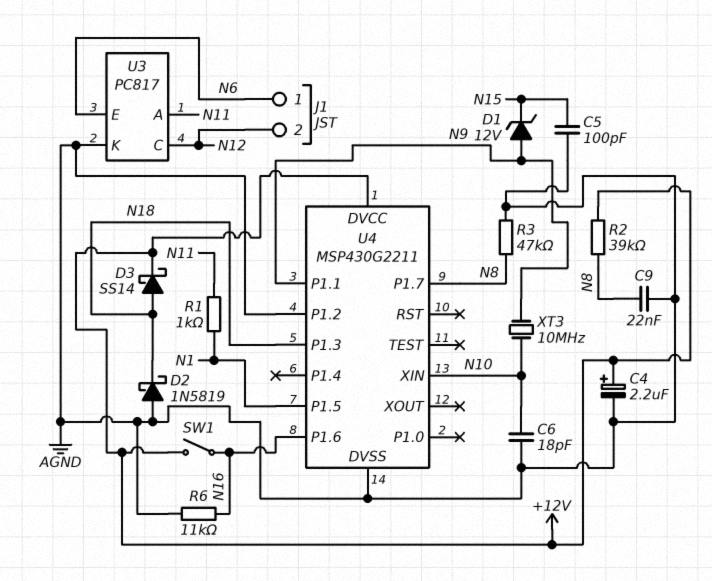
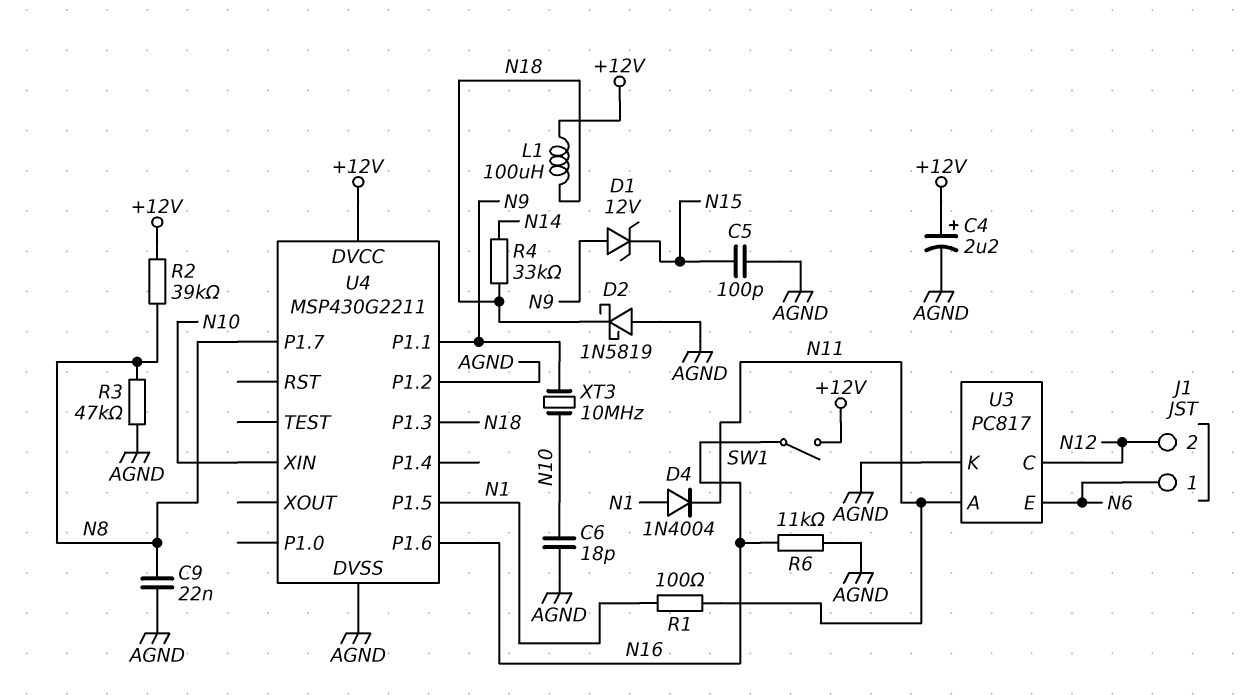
D3: schottky SS14 (A N18, K +12V) -> none
D4: none -> diode 1N4004 (A N1, K N11)
L1: none -> 100uH (+12V, N18)
R1: 1k (N1, N11) -> 100 (N1, N11)
R4: none -> 33k (N14, N18)

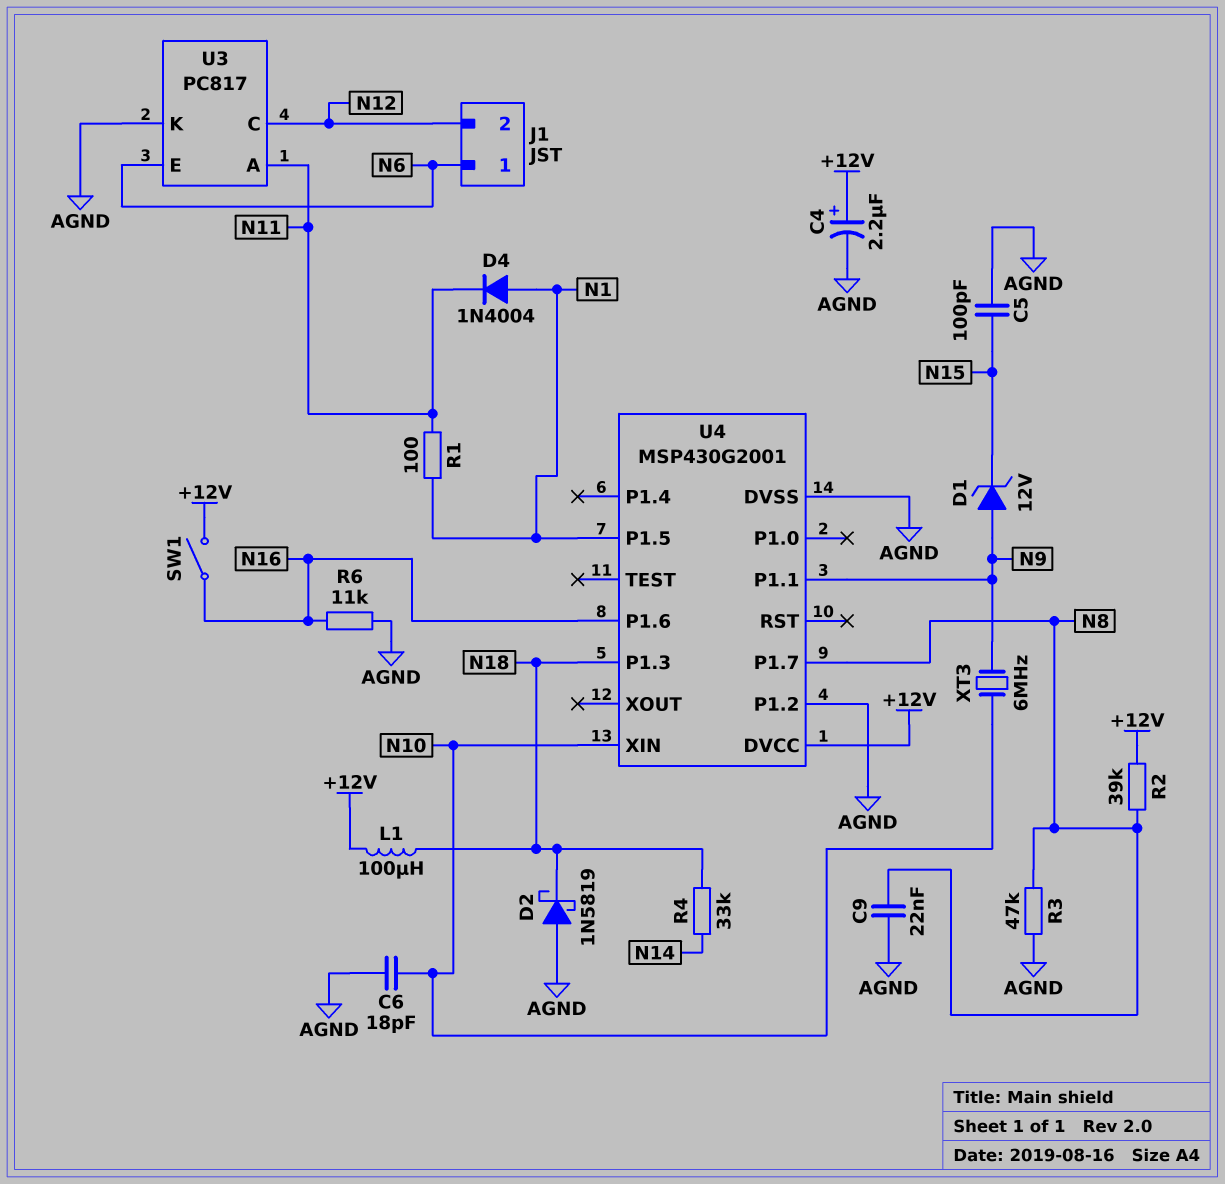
U4: MSP430G2211 -> MSP430G2001
XT3: 10MHz (N9, N10) -> 6MHz (N9, N10)

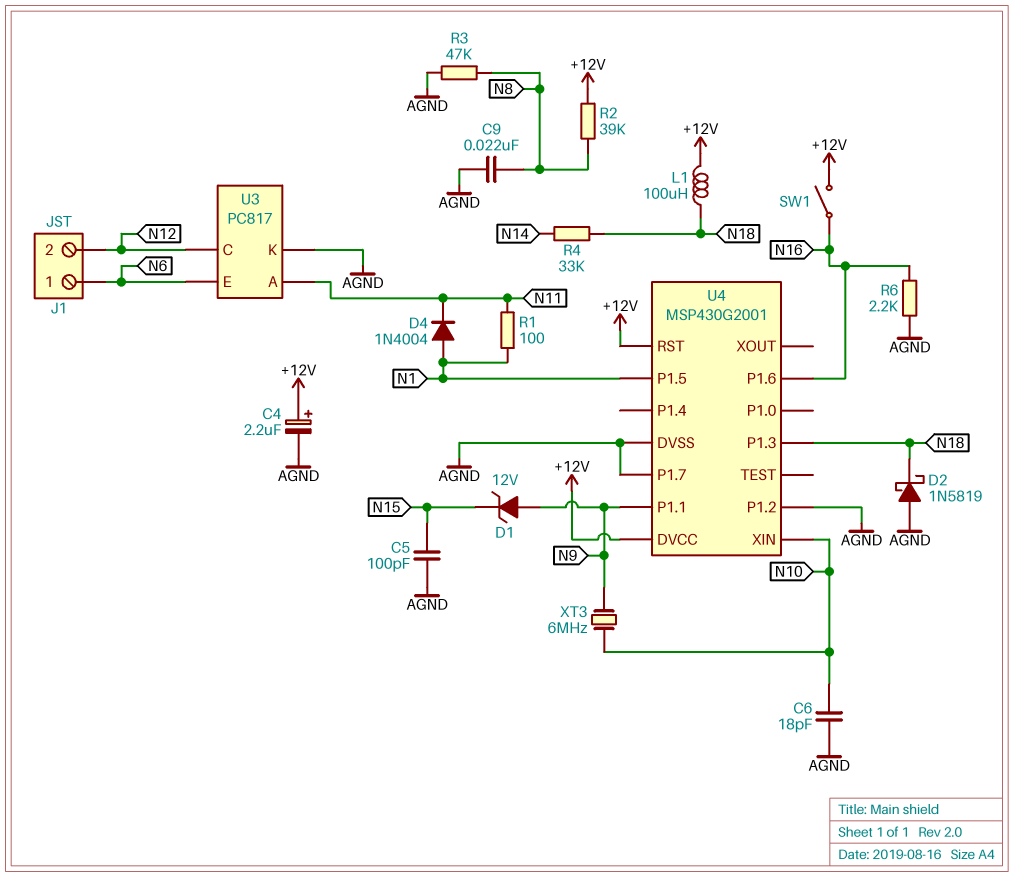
R6: 11k (AGND, N16) -> 2.2k (AGND, N16)
U4 pin P1.7: N8 -> AGND
U4 pin RST: none -> +12V

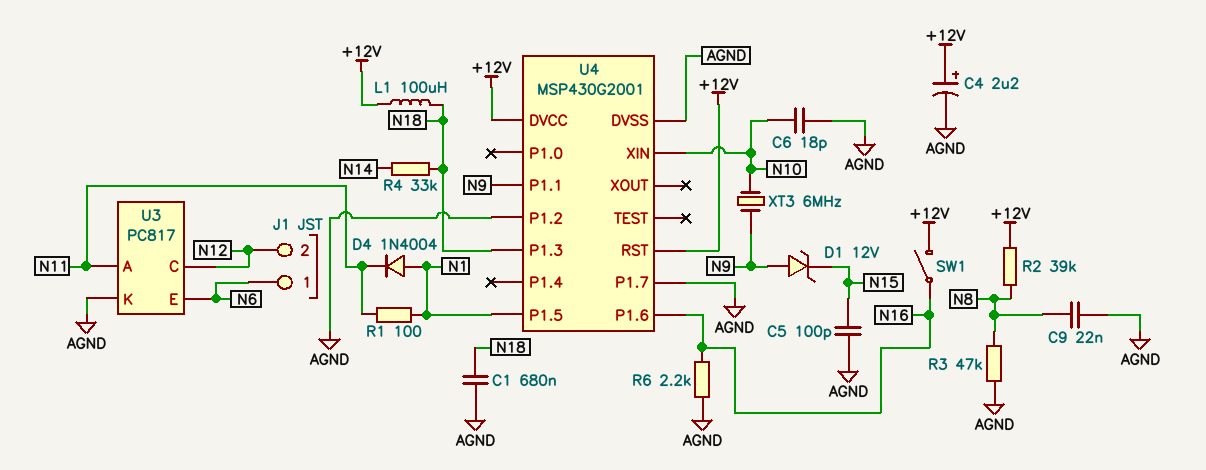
C1: none -> 680nF (AGND, N18)
D2: schottky 1N5819 (A AGND, K N18) -> none

